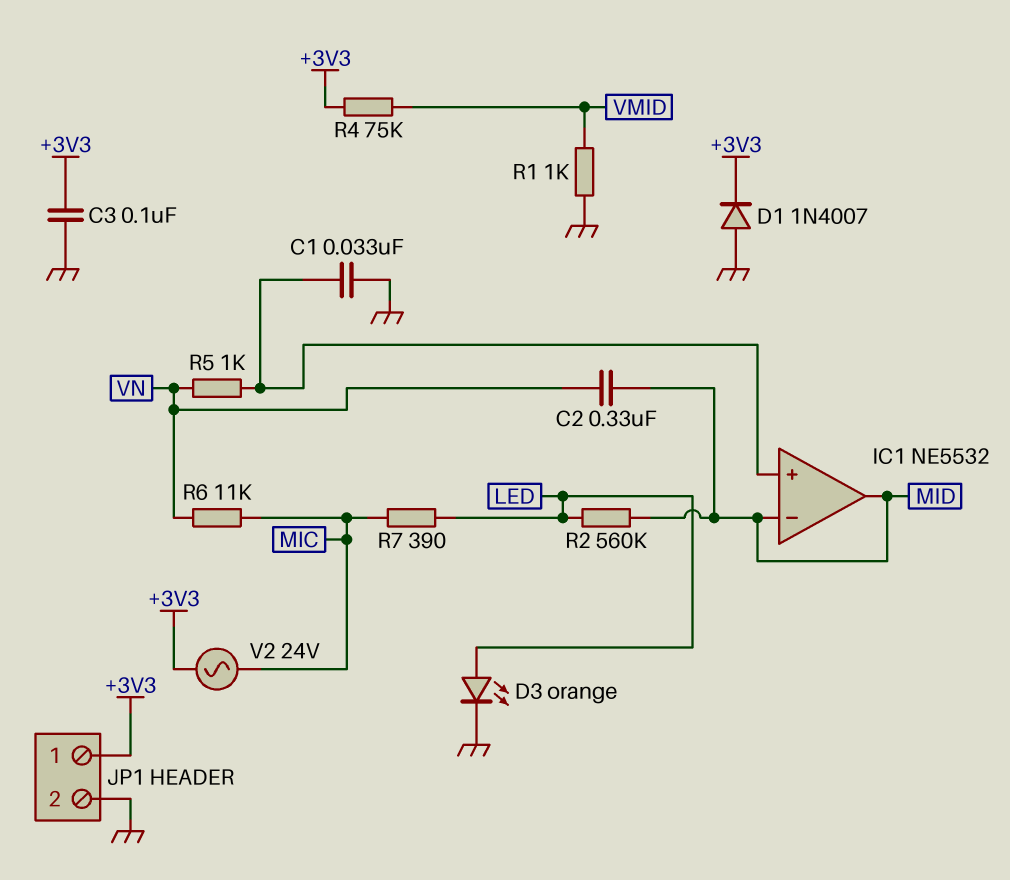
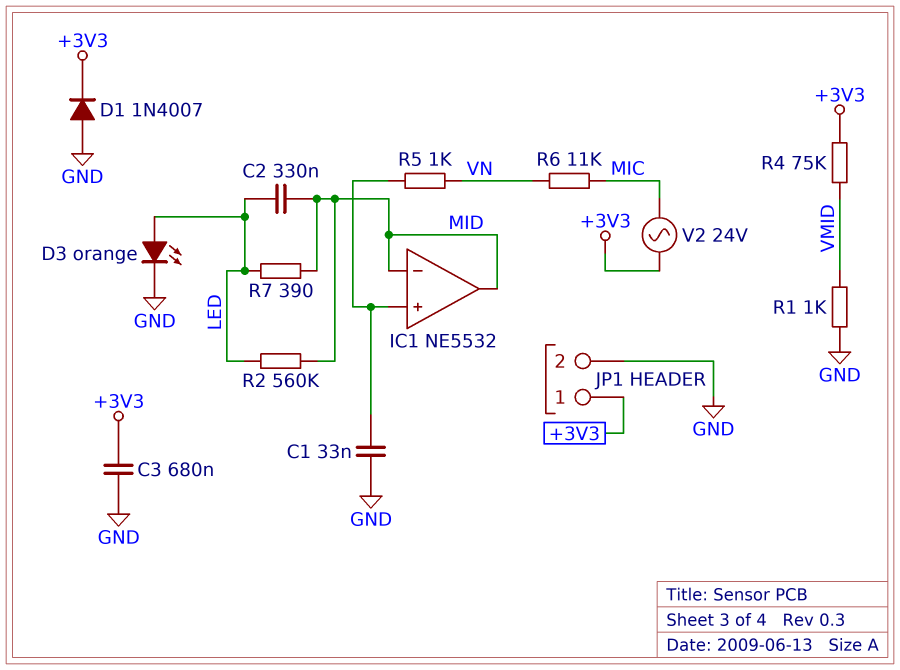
C2: 330nF (MID, VN) -> 330nF (LED, MID)
C3: 100nF (+3V3, GND) -> 680nF (+3V3, GND)
R7: 390 (LED, MIC) -> 390 (LED, MID)

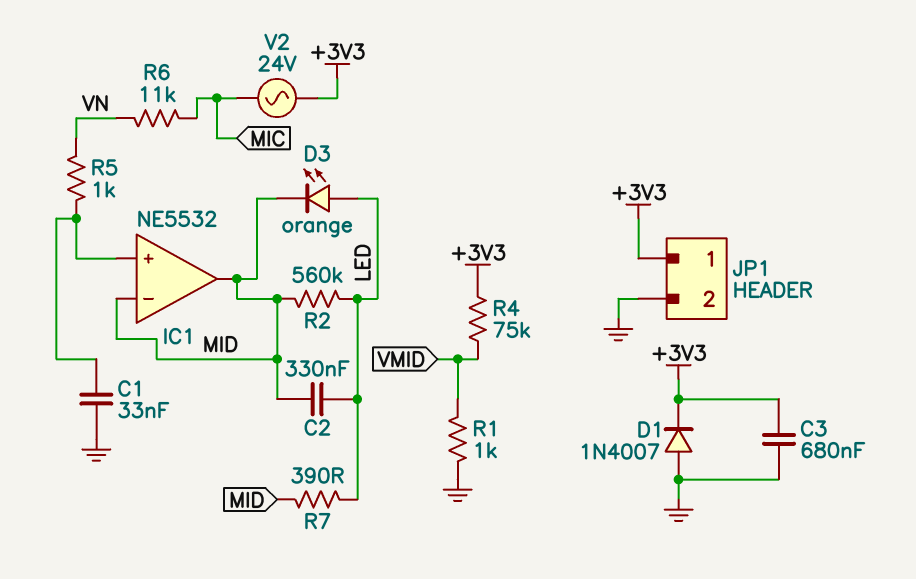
D3: LED orange (A LED, K GND) -> LED orange (A LED, K MID)

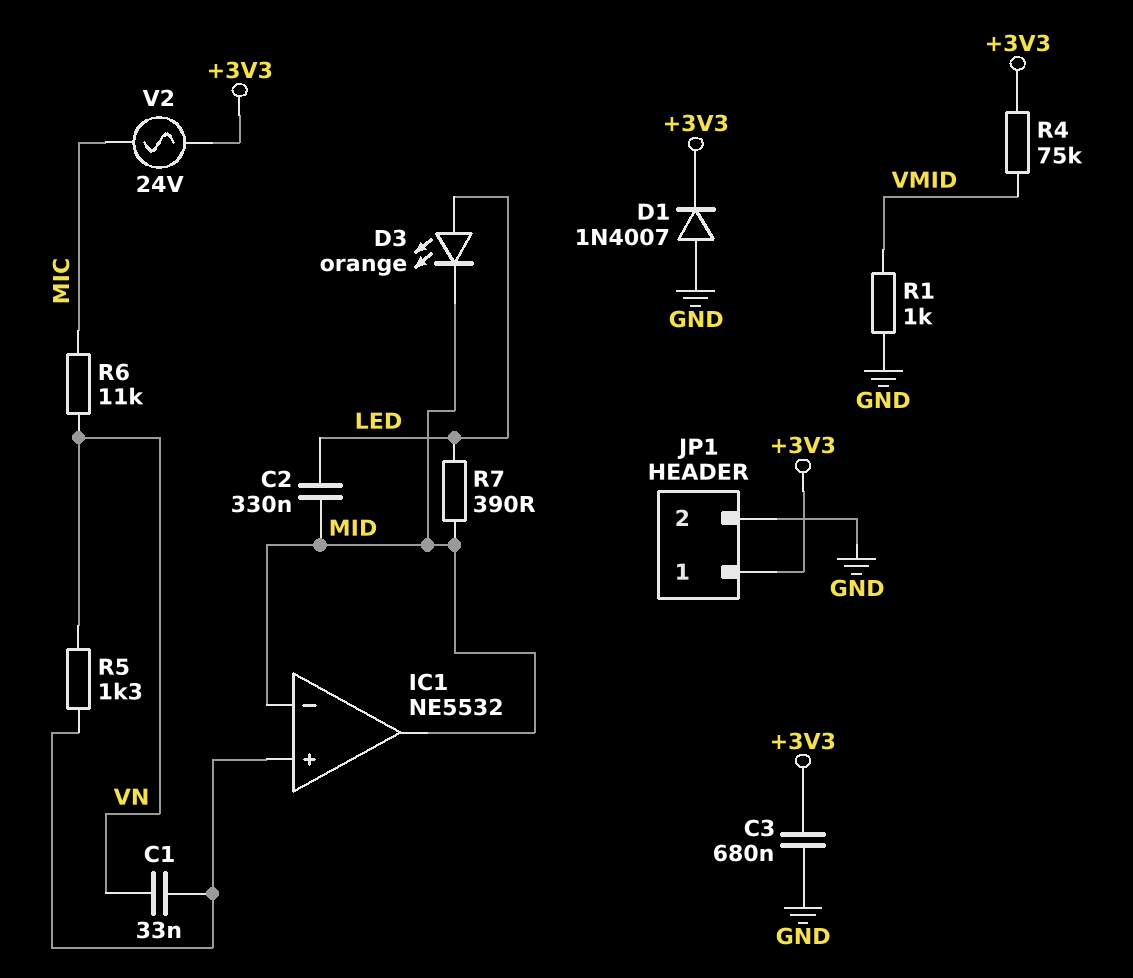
C1: 33nF (GND, IC1/in+) -> 33nF (IC1/in+, VN)
R2: 560k (LED, MID) -> none
R5: 1k (IC1/in+, VN) -> 1.3k (IC1/in+, VN)

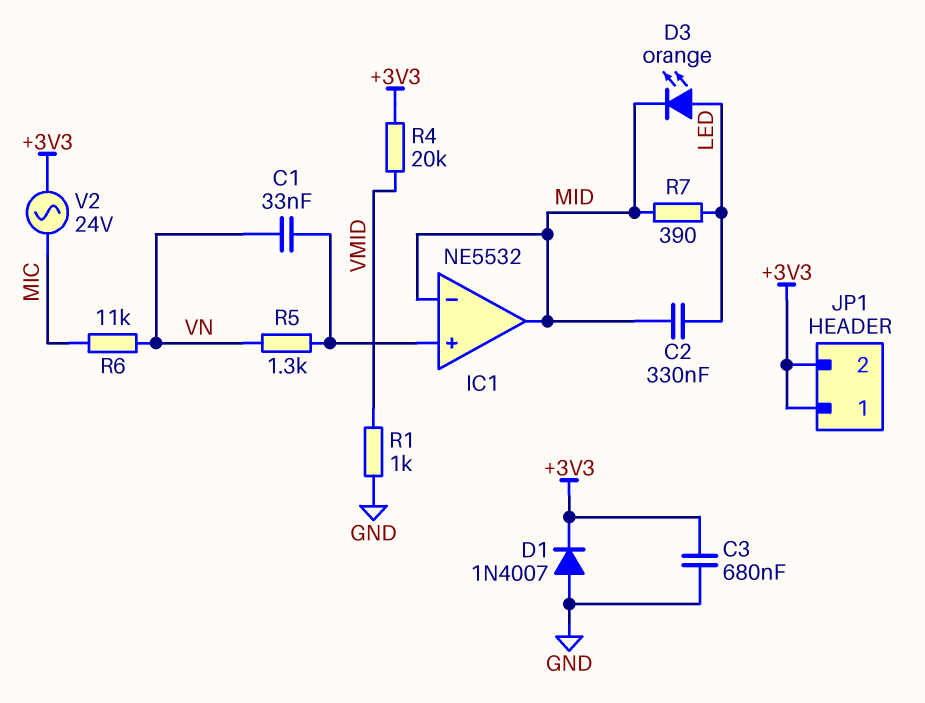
JP1 pin 2: GND -> +3V3
R4: 75k (+3V3, VMID) -> 20k (+3V3, VMID)

